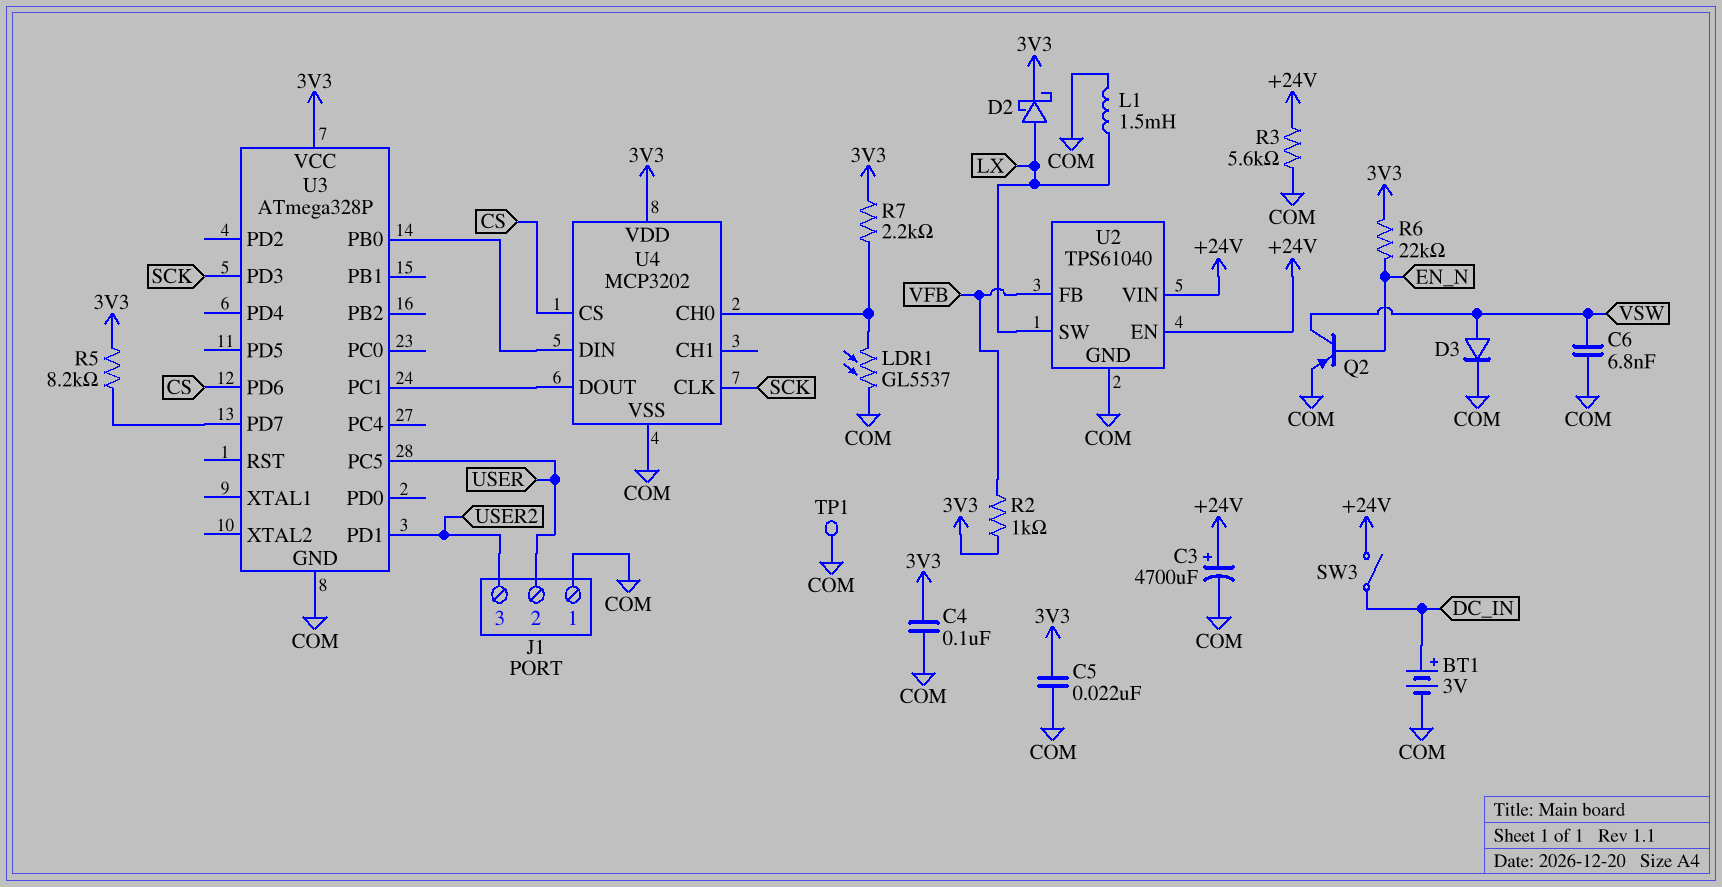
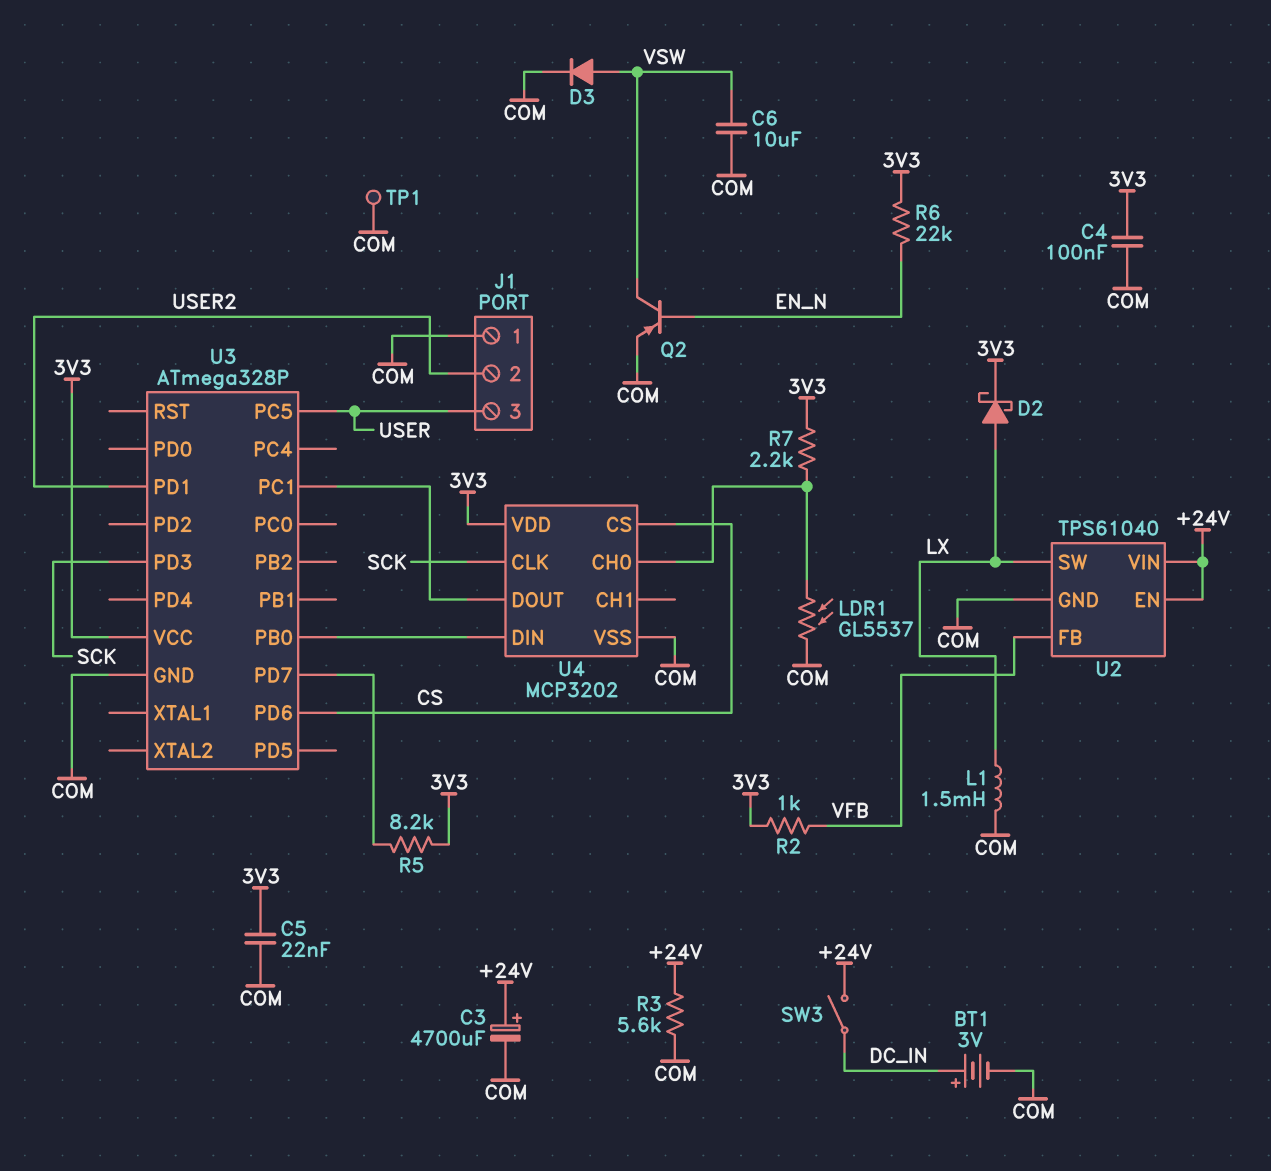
C6: 6.8nF (COM, VSW) -> 10uF (COM, VSW)
J1 pin 2: USER -> USER2
J1 pin 3: USER2 -> USER

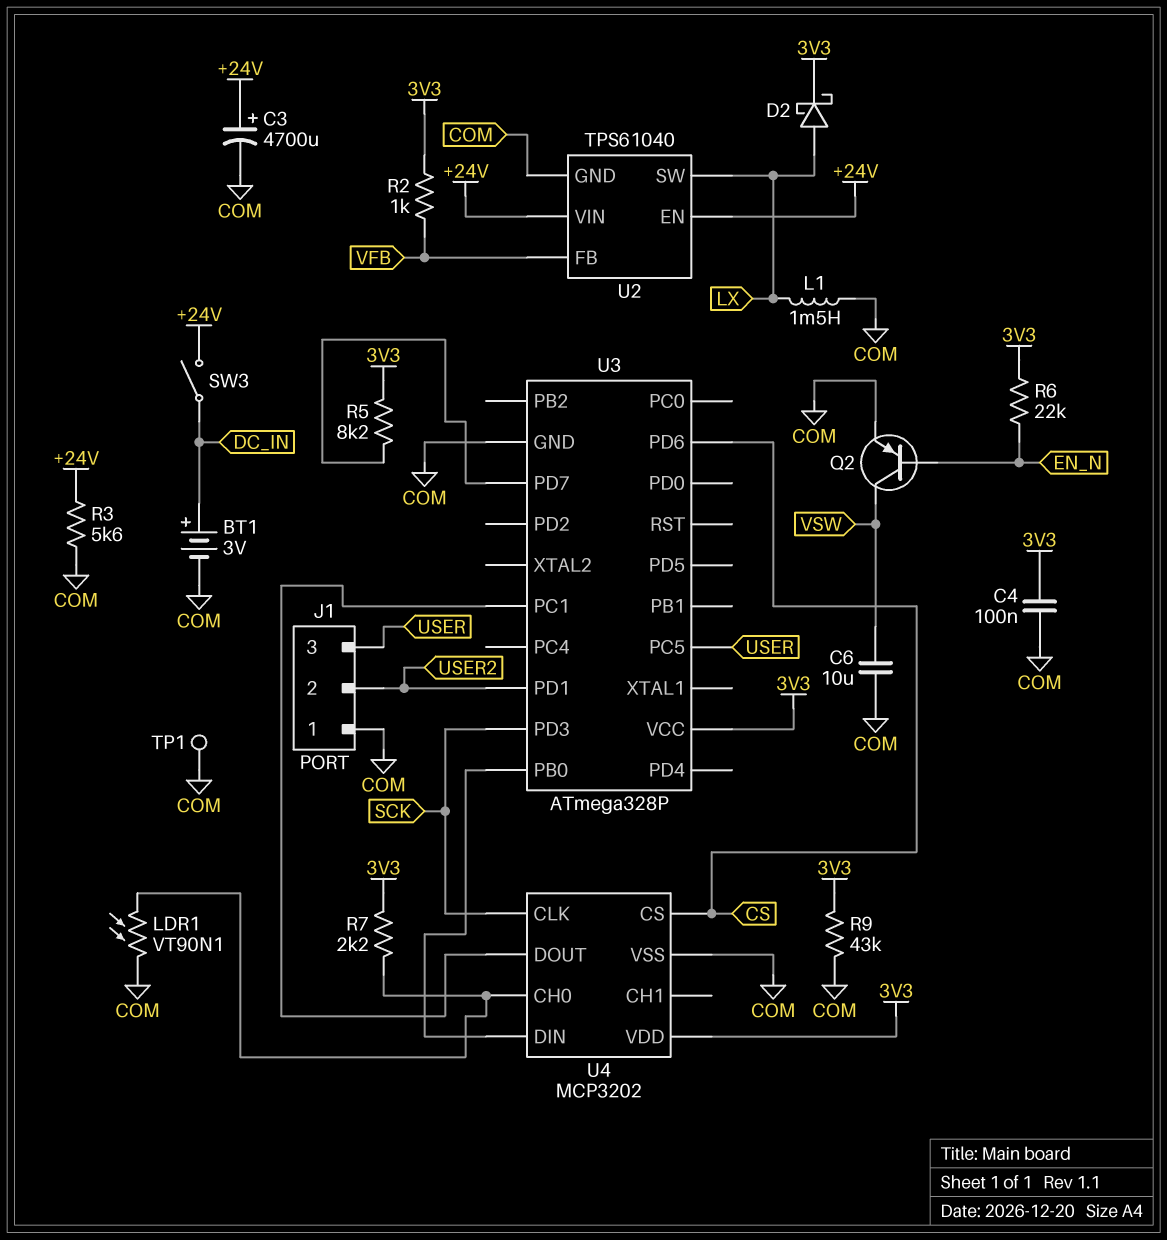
C5: 22nF (3V3, COM) -> none
D3: diode (A VSW, K COM) -> none
LDR1: GL5537 (COM, U4/CH0) -> VT90N1 (COM, U4/CH0)
R9: none -> 43k (3V3, COM)

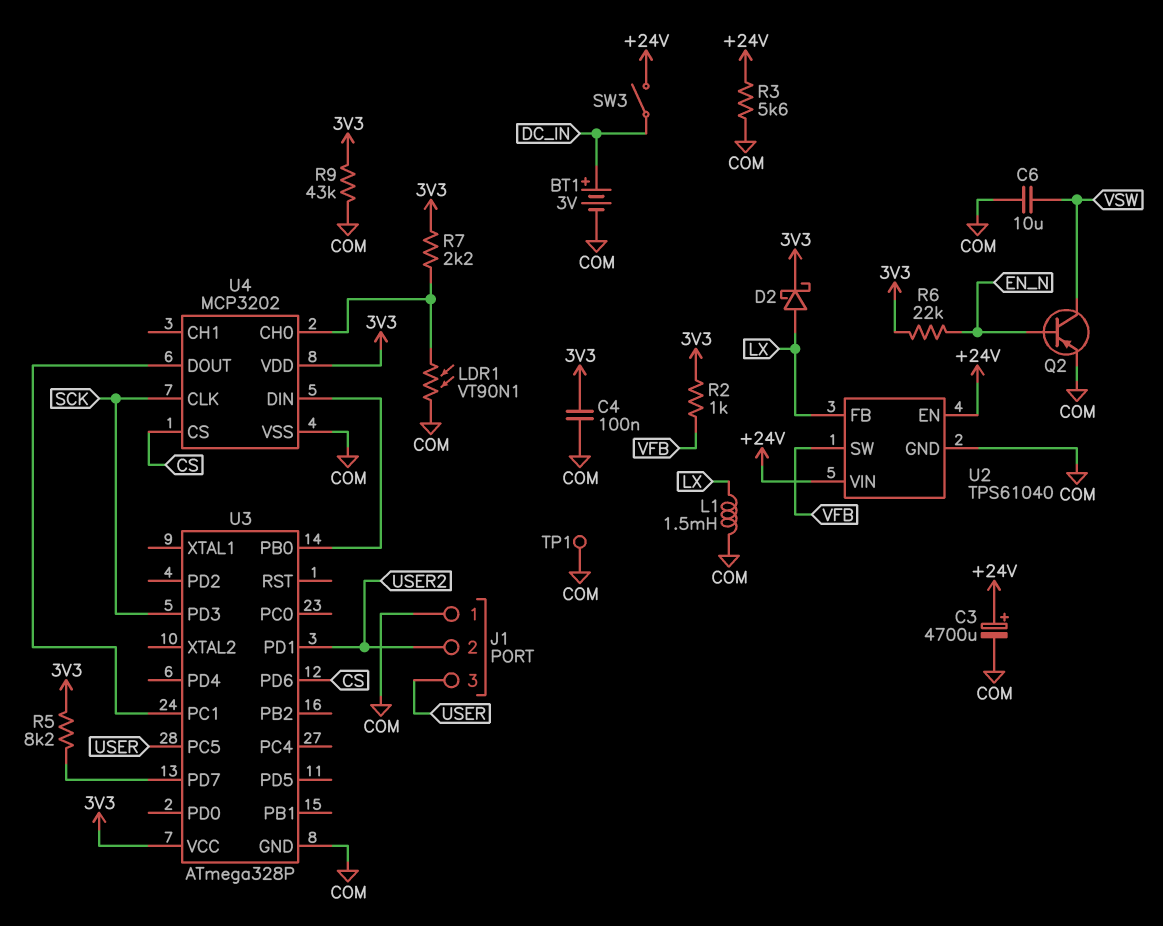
U2 pin FB: VFB -> LX
U2 pin SW: LX -> VFB

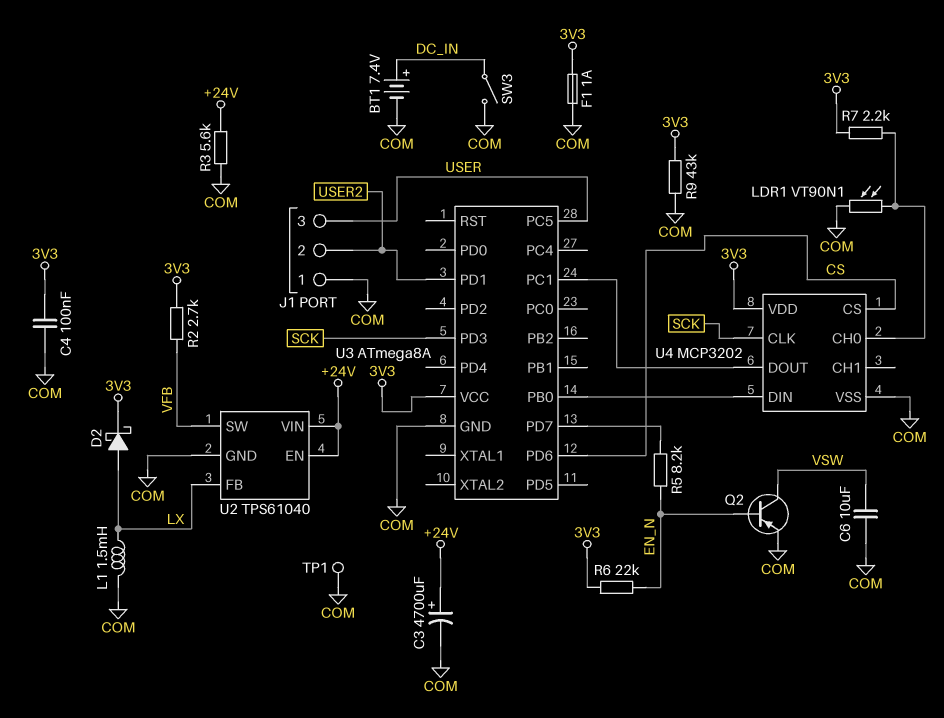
BT1: 3V (plus DC_IN, minus COM) -> 7.4V (plus DC_IN, minus COM)
F1: none -> 1A (3V3, COM)
R2: 1k (3V3, VFB) -> 2.7k (3V3, VFB)
R5: 8.2k (3V3, U3/PD7) -> 8.2k (EN_N, U3/PD7)
SW3: switch (+24V, DC_IN) -> switch (COM, DC_IN)
U3: ATmega328P -> ATmega8A

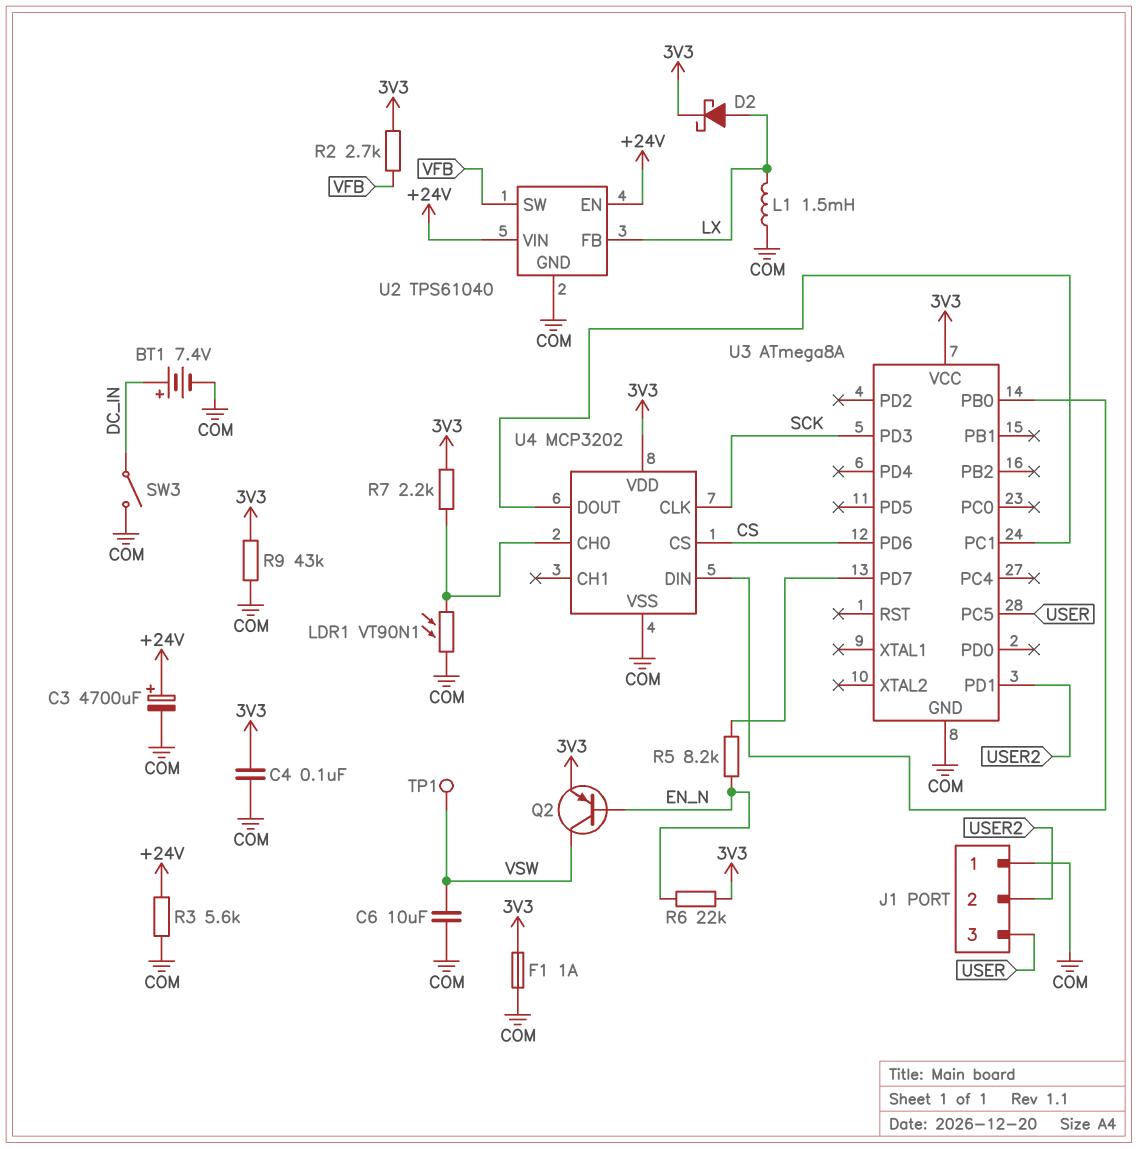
Q2: PNP (B EN_N, C VSW, E COM) -> PNP (B EN_N, C VSW, E 3V3)
TP1: test point (COM) -> test point (VSW)

